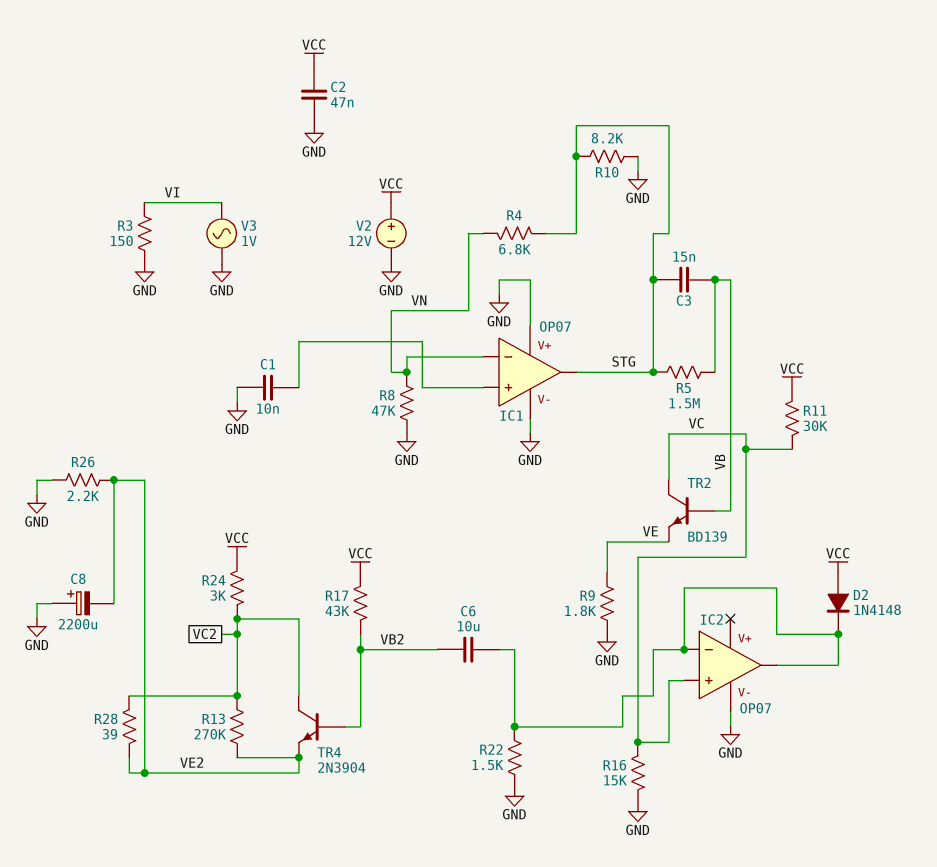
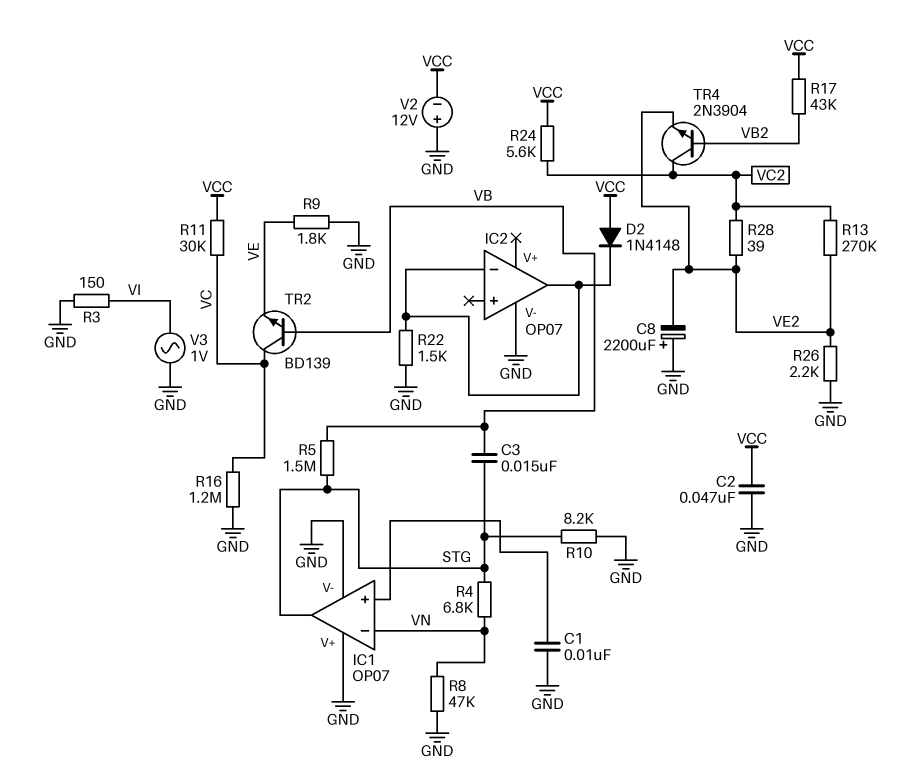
C6: 10uF (IC2/in-, VB2) -> none
IC2 pin in+: VC -> none
R16: 15k (GND, VC) -> 1.2M (GND, VC)
R24: 3k (VC2, VCC) -> 5.6k (VC2, VCC)
V2: 12V (plus VCC, minus GND) -> 12V (plus GND, minus VCC)

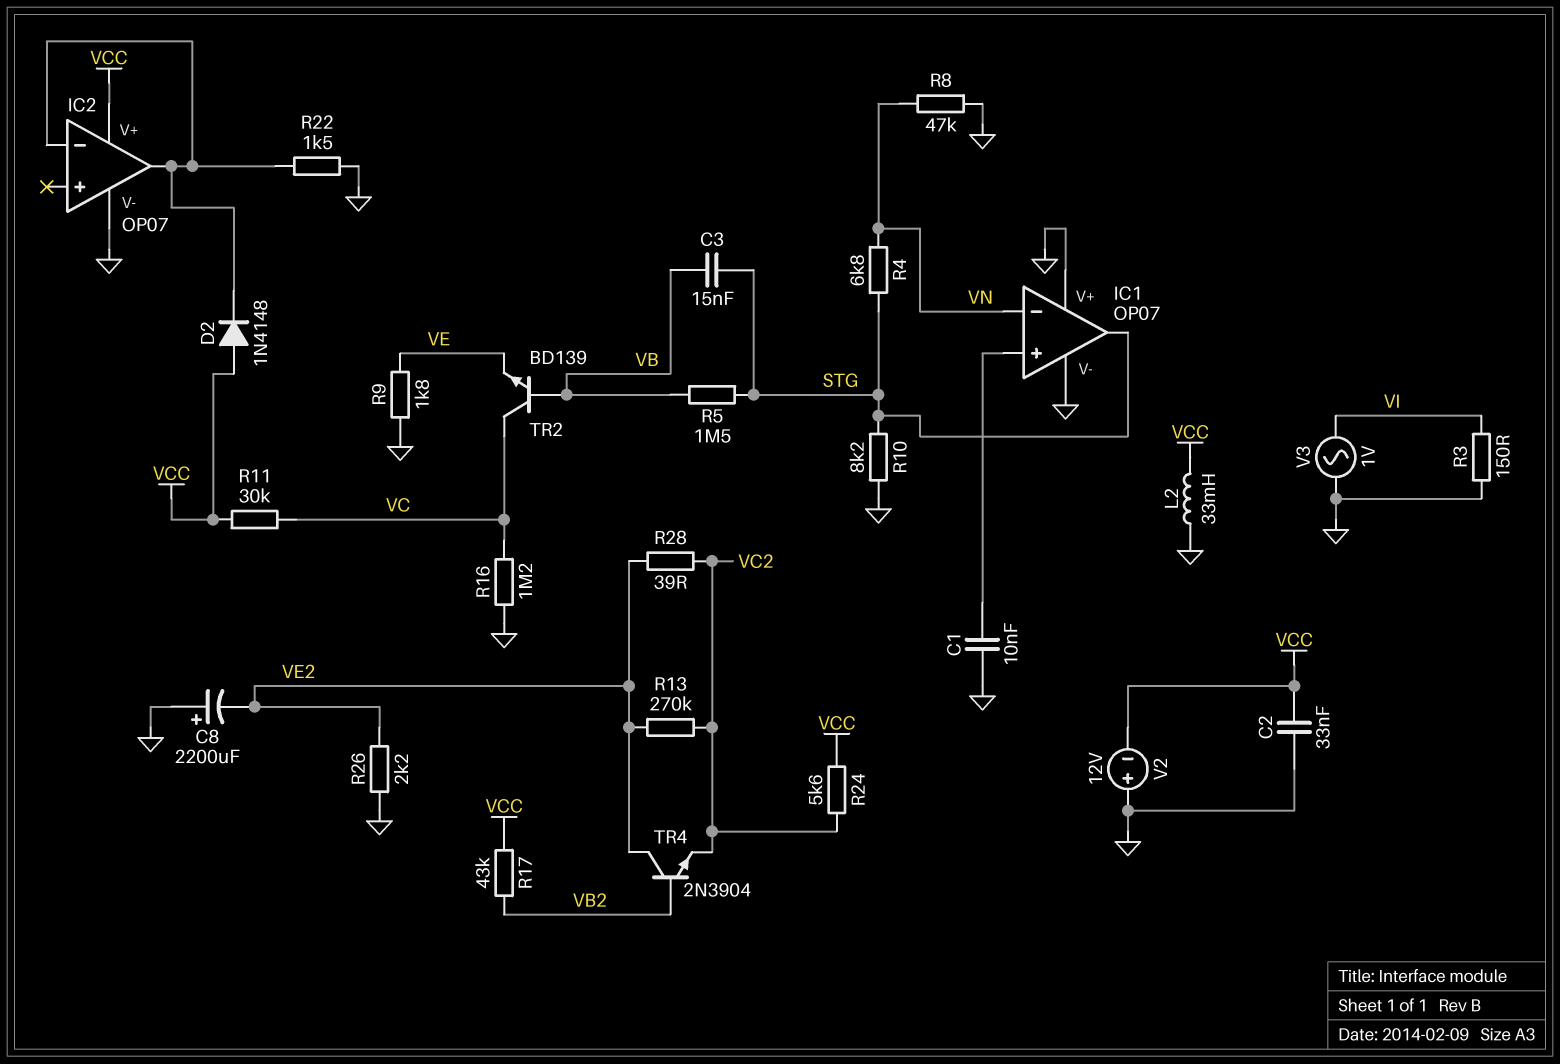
C2: 47nF (GND, VCC) -> 33nF (GND, VCC)
IC2 pin V+: none -> VCC
L2: none -> 33mH (GND, VCC)
TR4: NPN 2N3904 (B VB2, C VC2, E VE2) -> NPN 2N3904 (B VB2, C VE2, E VC2)

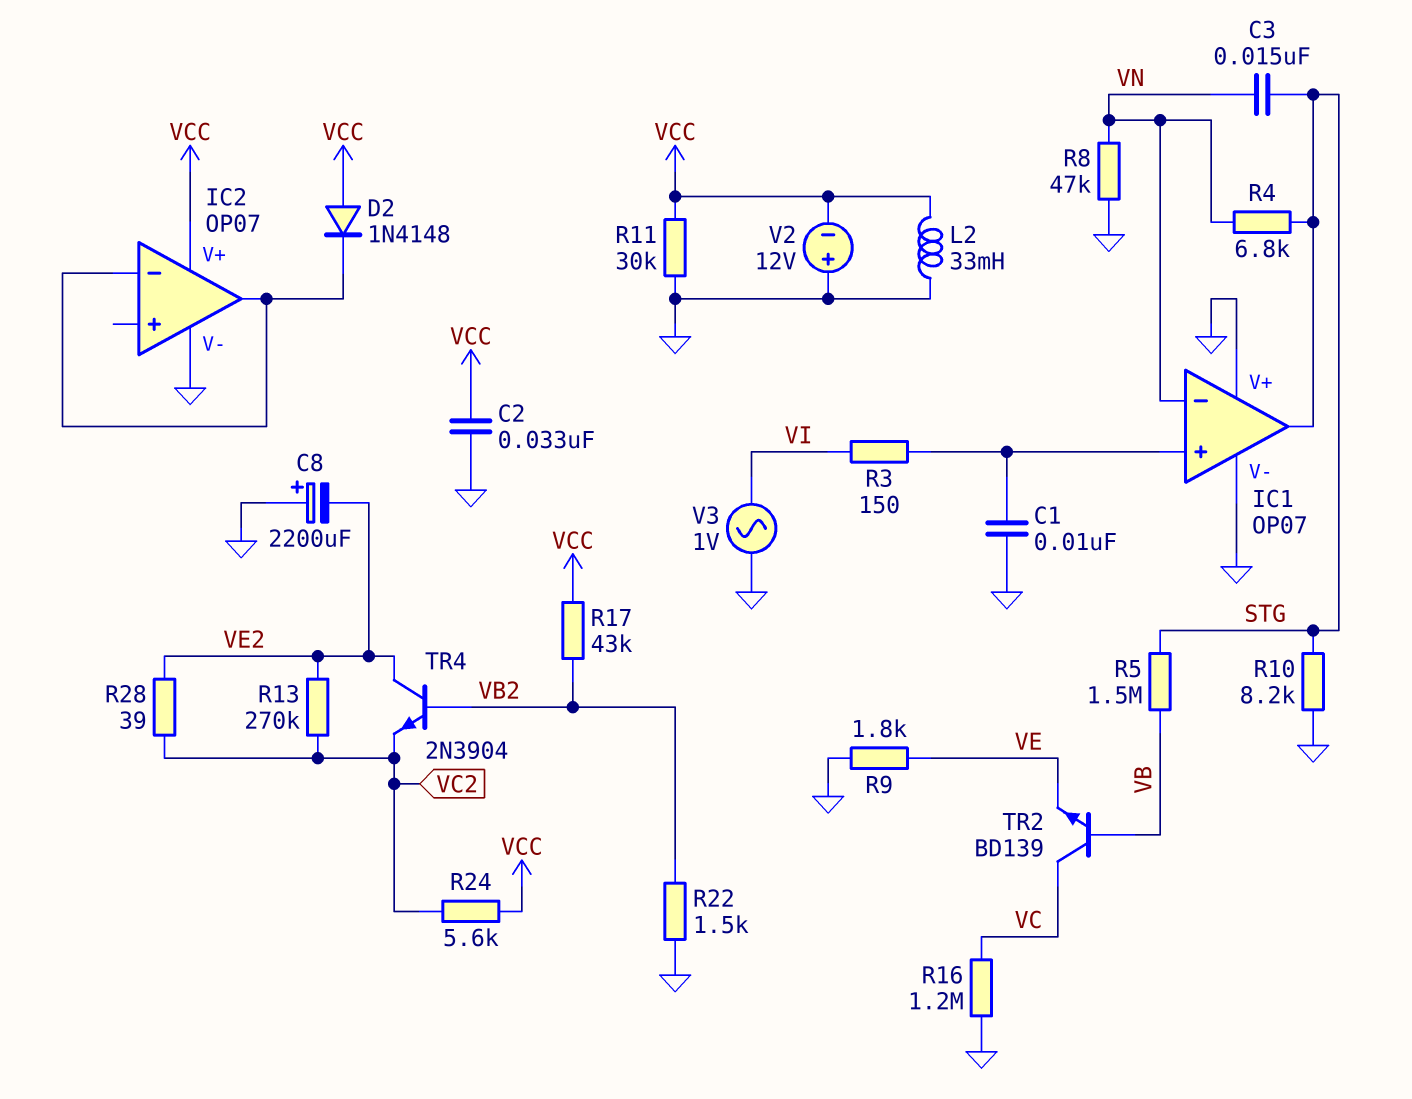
C3: 15nF (STG, VB) -> 15nF (STG, VN)
R3: 150 (GND, VI) -> 150 (IC1/in+, VI)
R11: 30k (VC, VCC) -> 30k (GND, VCC)
R22: 1.5k (GND, IC2/in-) -> 1.5k (GND, VB2)
R26: 2.2k (GND, VE2) -> none

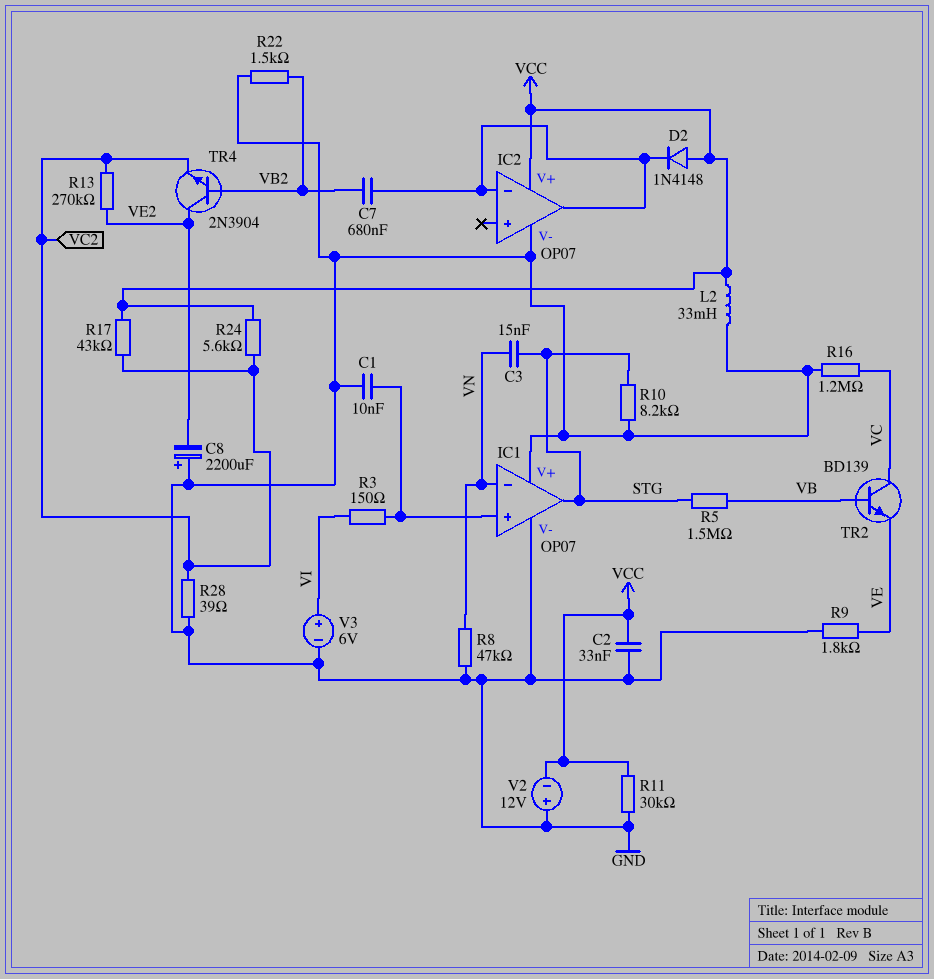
C7: none -> 680nF (IC2/in-, VB2)
R4: 6.8k (STG, VN) -> none
R17: 43k (VB2, VCC) -> 43k (VC2, VCC)
R28: 39 (VC2, VE2) -> 39 (GND, VC2)
V3: AC 1V (GND, VI) -> 6V (plus VI, minus GND)

